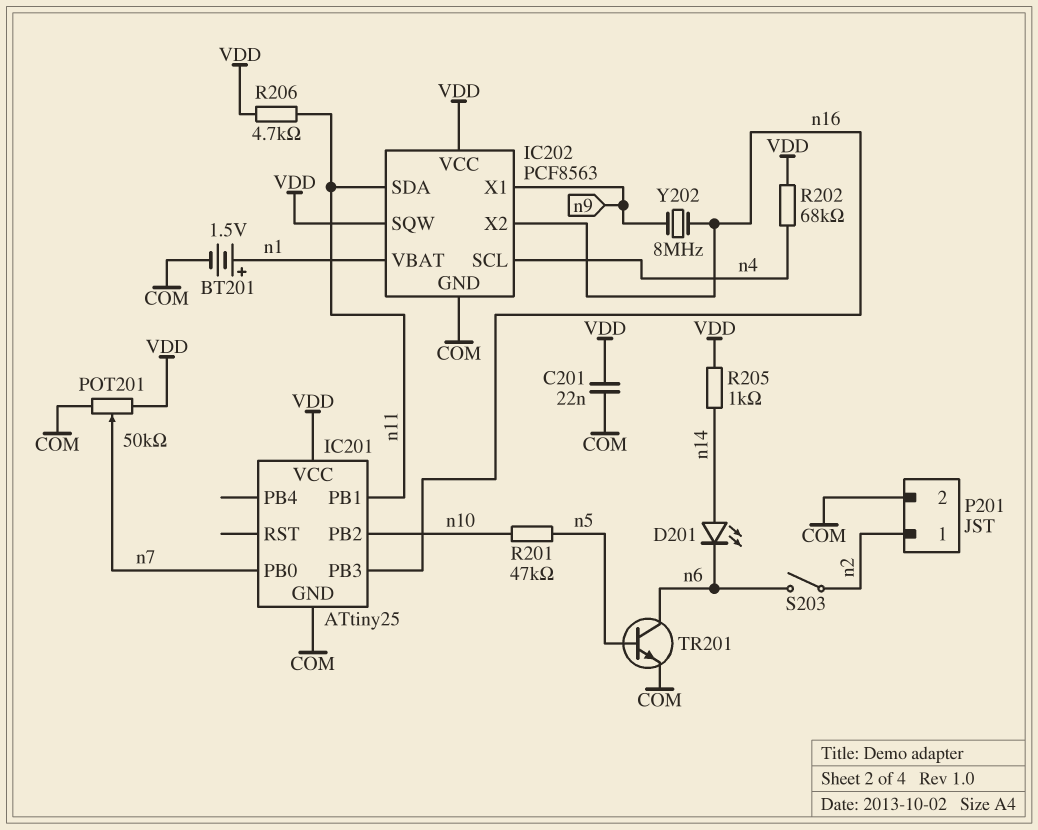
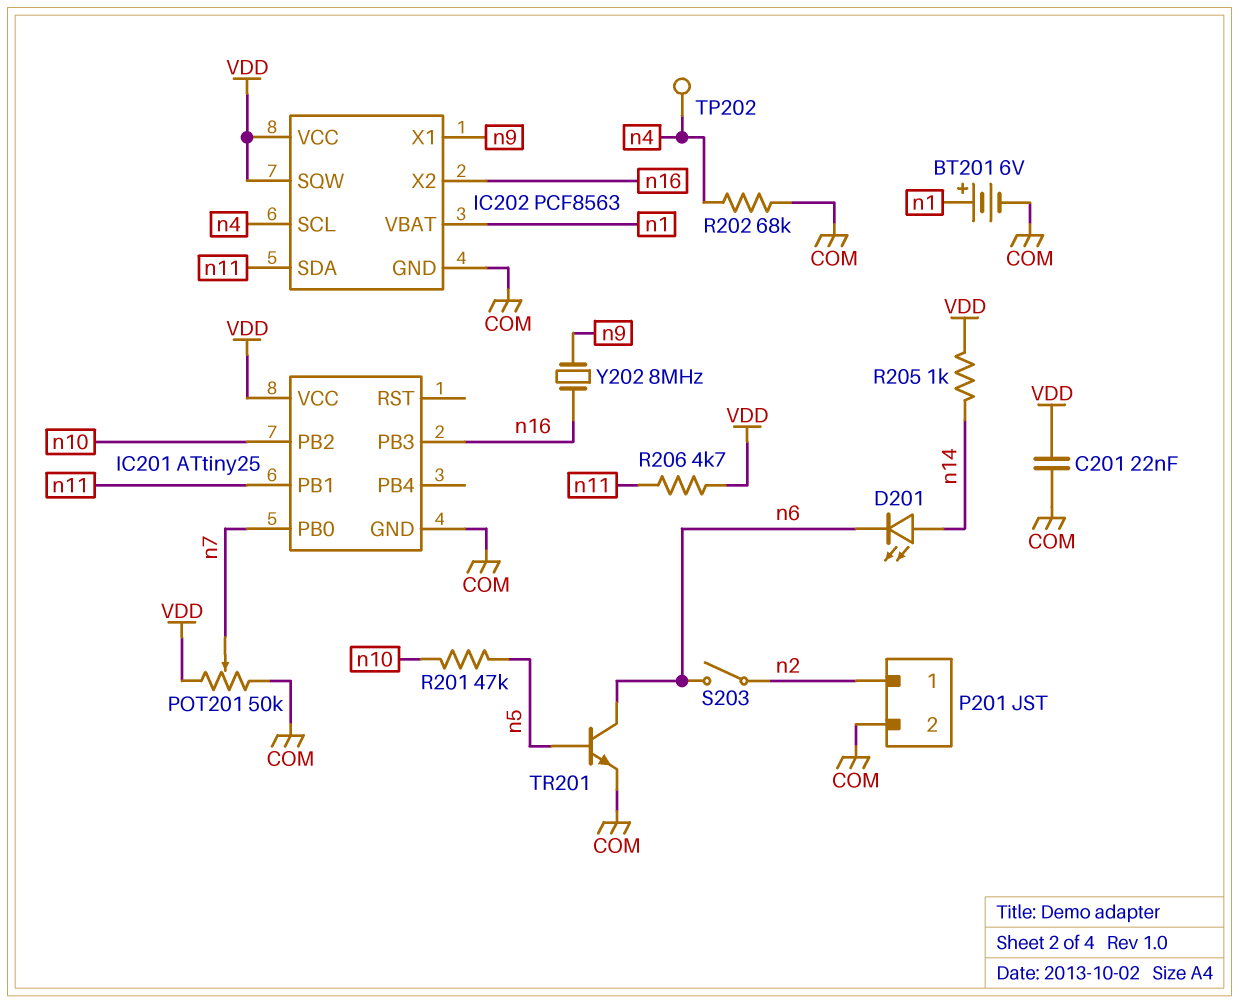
BT201: 1.5V (plus n1, minus COM) -> 6V (plus n1, minus COM)
R202: 68k (VDD, n4) -> 68k (COM, n4)
TP202: none -> test point (n4)

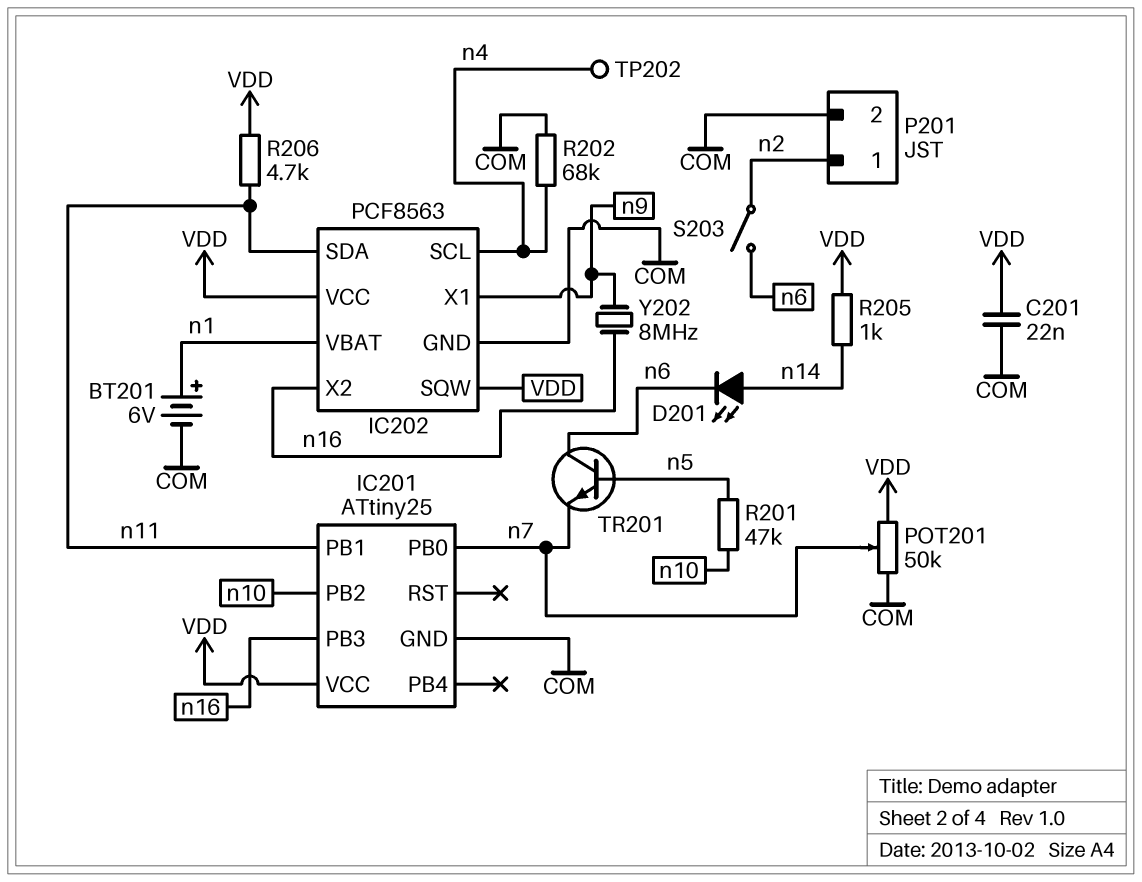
TR201: NPN (B n5, C n6, E COM) -> NPN (B n5, C n6, E n7)

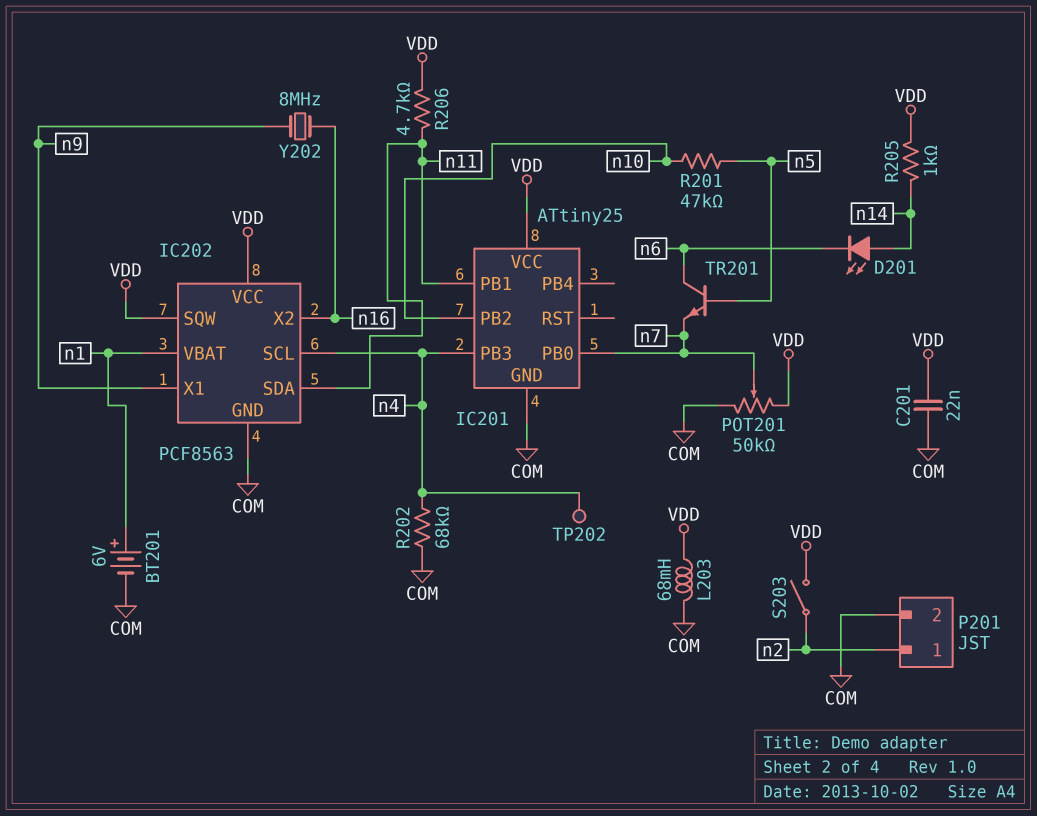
IC201 pin PB3: n16 -> n4
L203: none -> 68mH (COM, VDD)
S203: switch (n2, n6) -> switch (VDD, n2)

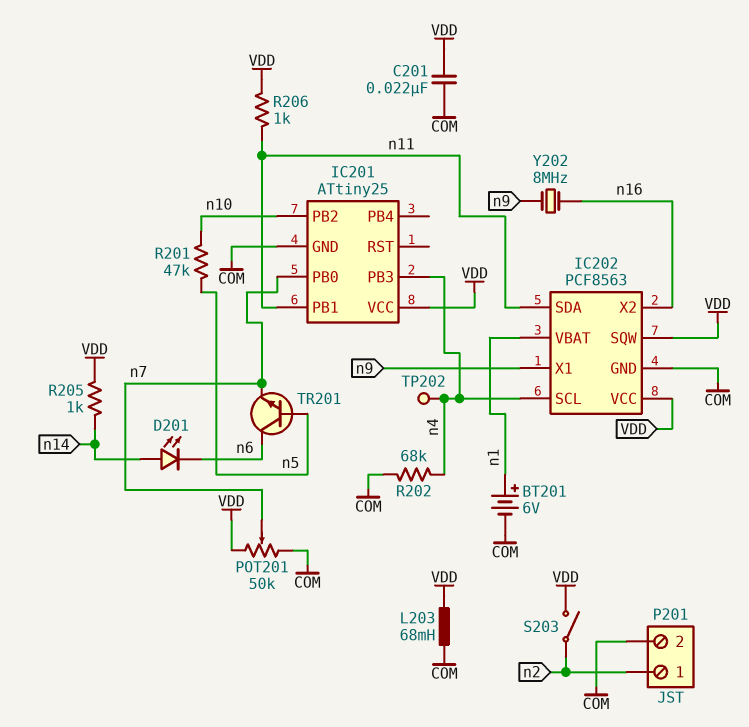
R206: 4.7k (VDD, n11) -> 1k (VDD, n11)

